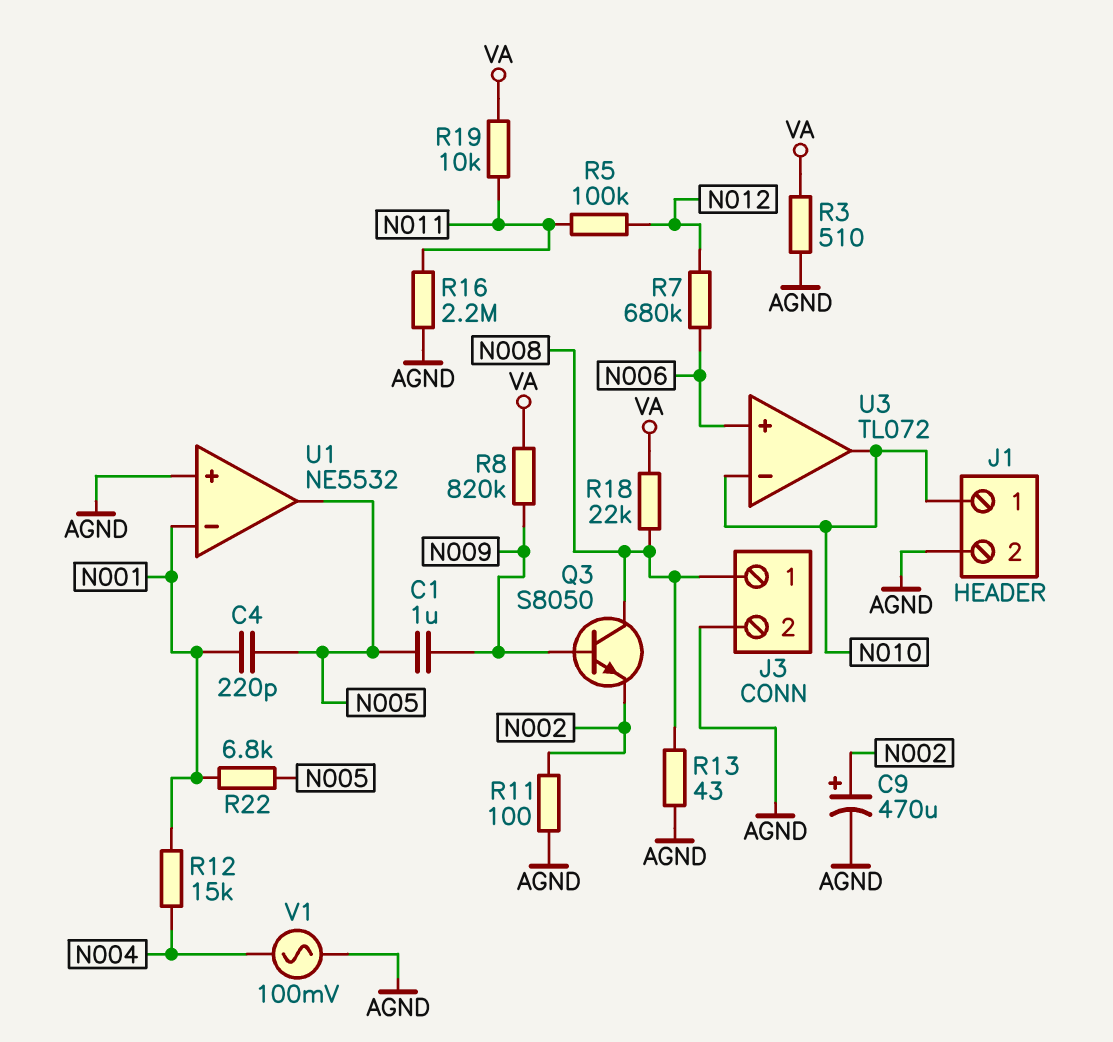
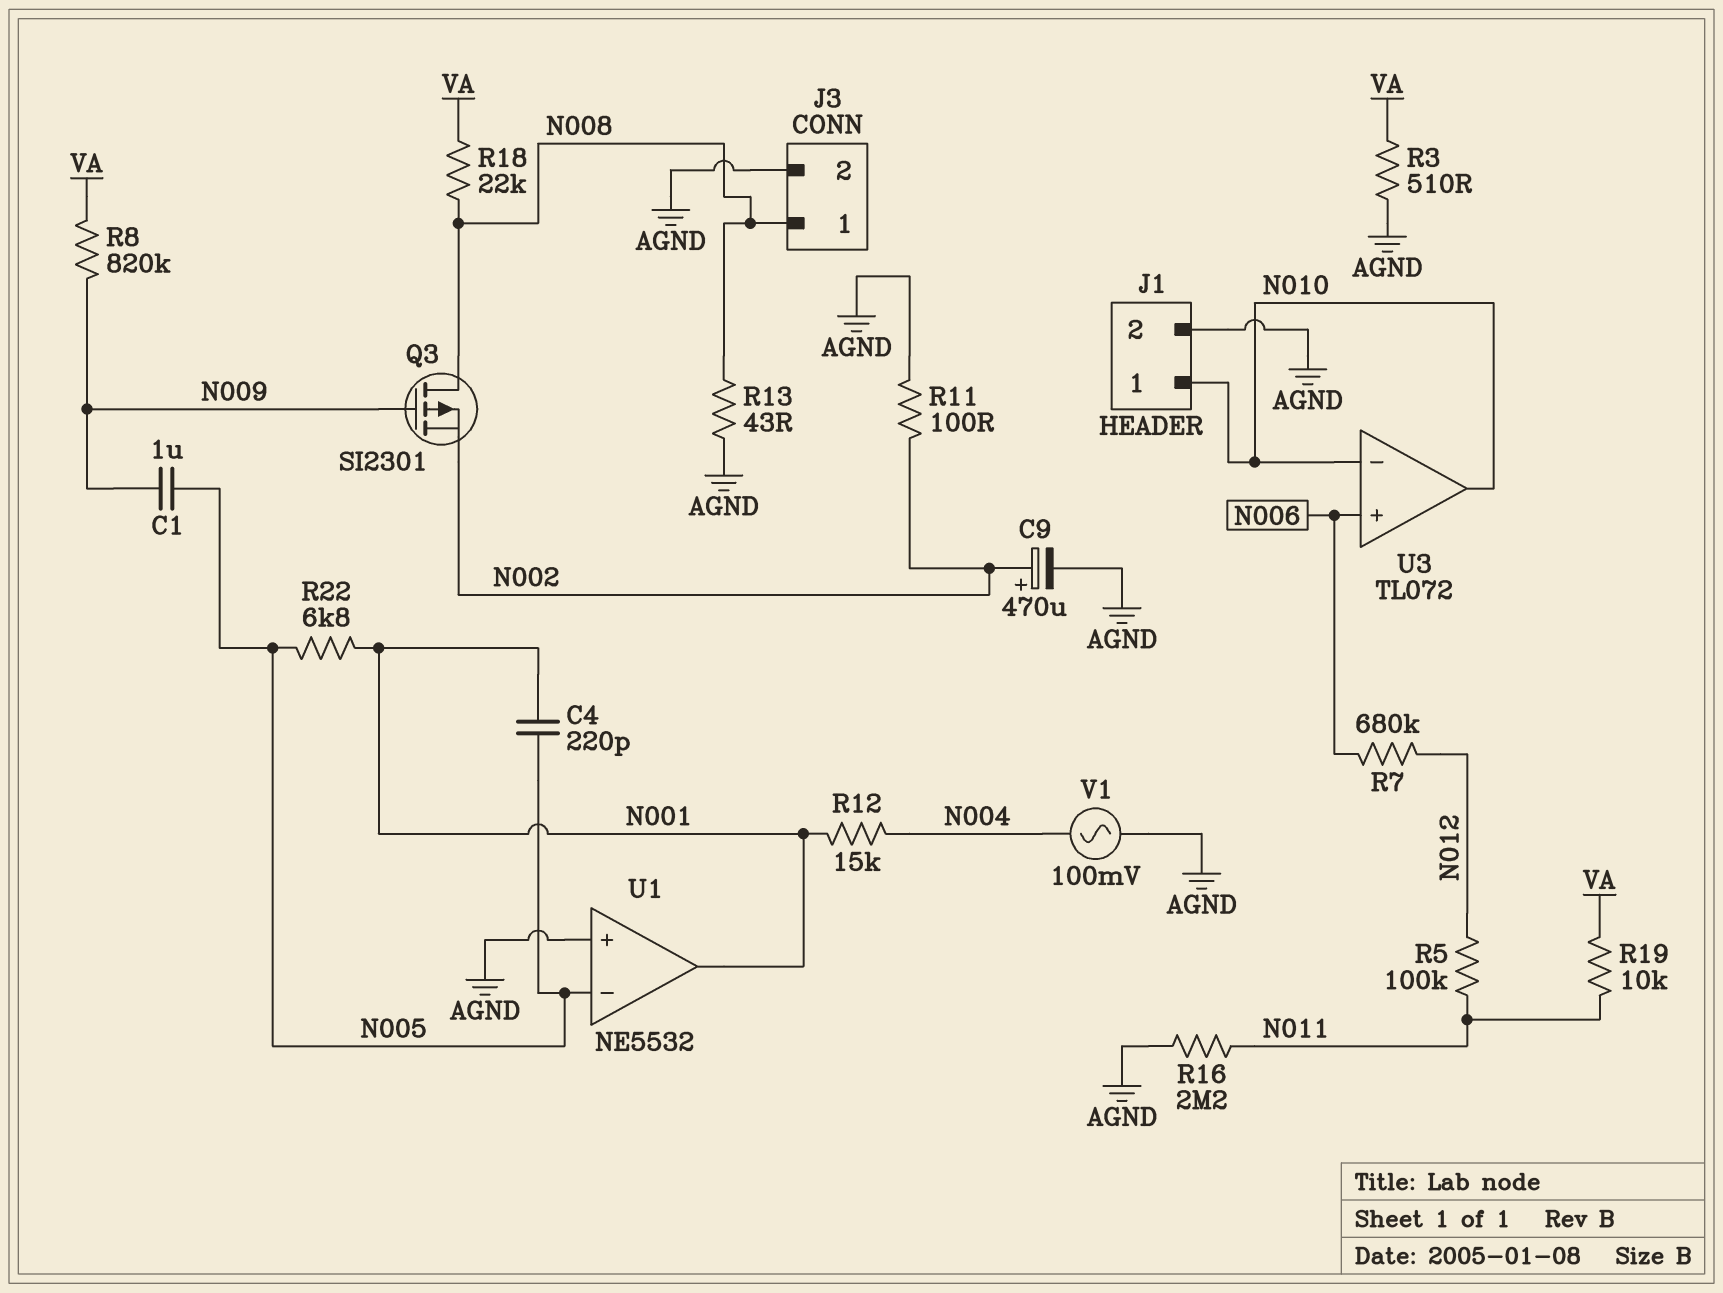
Q3: NPN S8050 (B N009, C N008, E N002) -> PMOS SI2301 (G N009, D N008, S N002)
U1 pin in-: N001 -> N005
U1 pin out: N005 -> N001

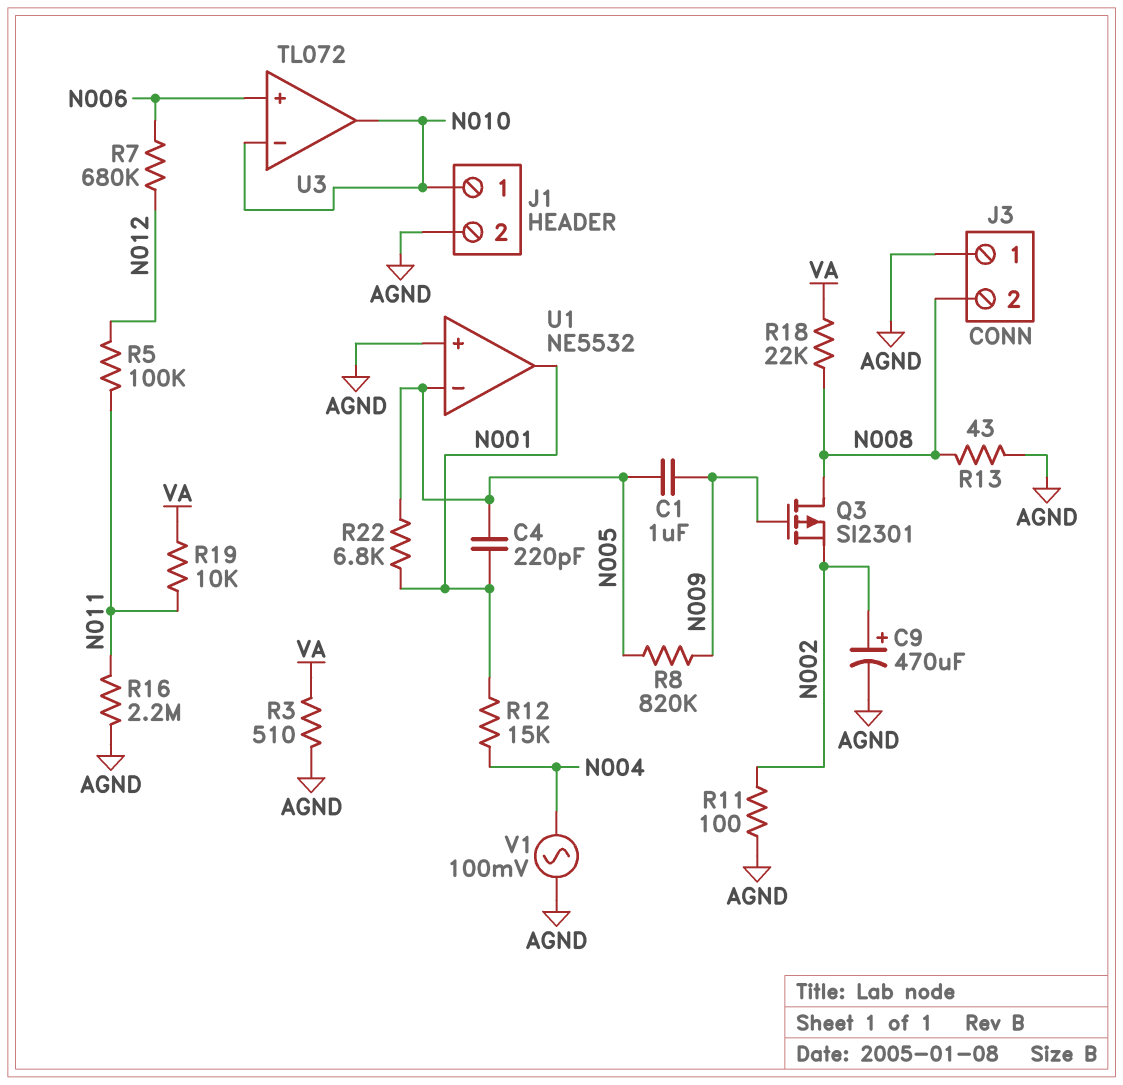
J3 pin 1: N008 -> AGND
J3 pin 2: AGND -> N008
R8: 820k (N009, VA) -> 820k (N005, N009)

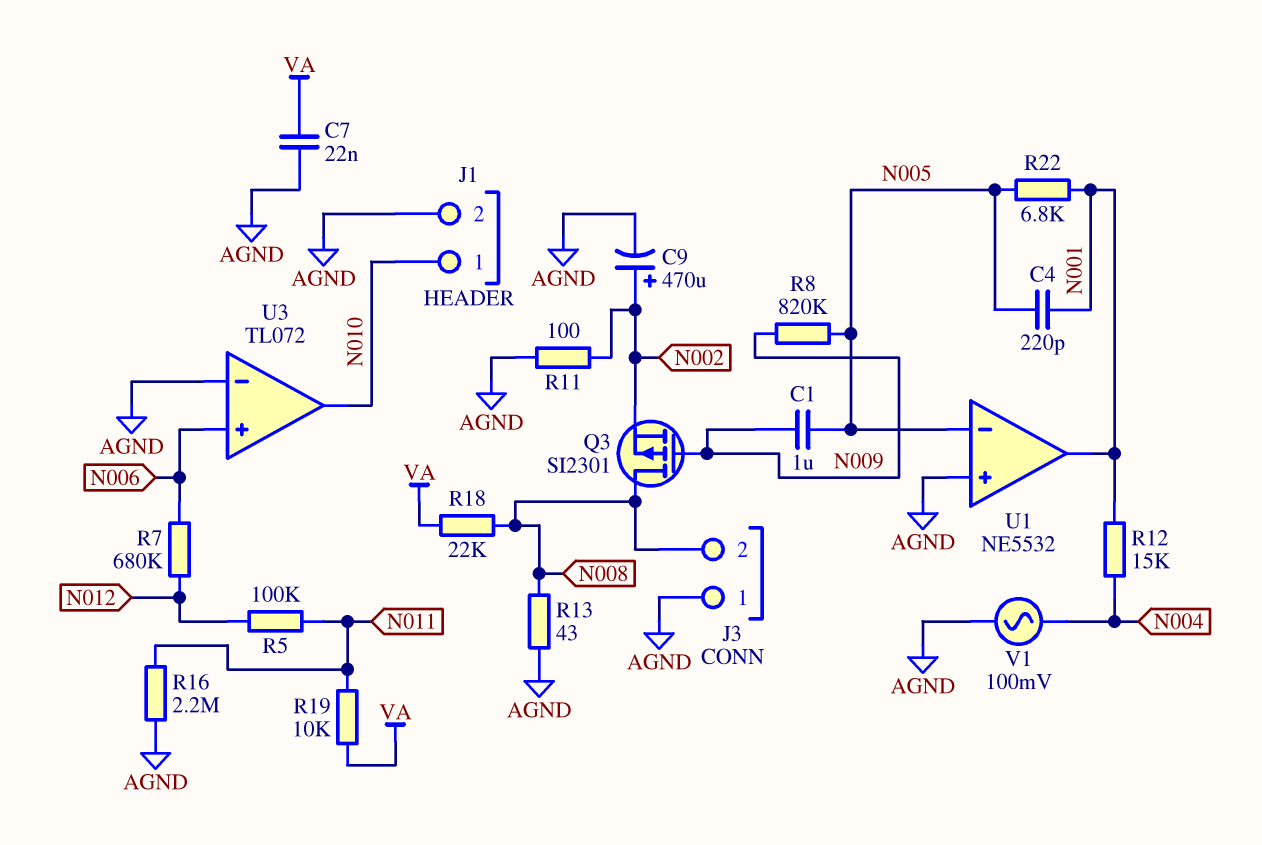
C7: none -> 22nF (AGND, VA)
R3: 510 (AGND, VA) -> none
U3 pin in-: N010 -> AGND

